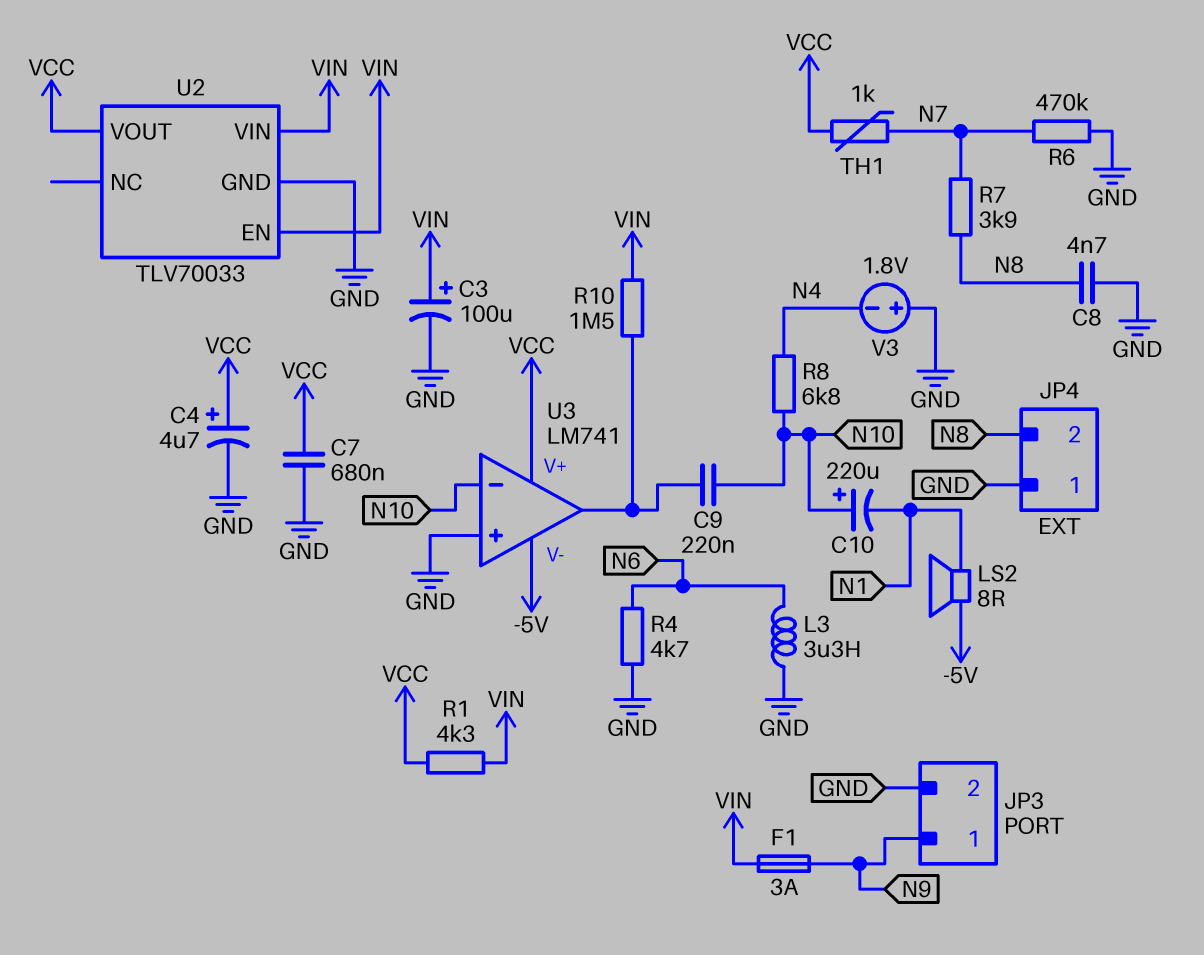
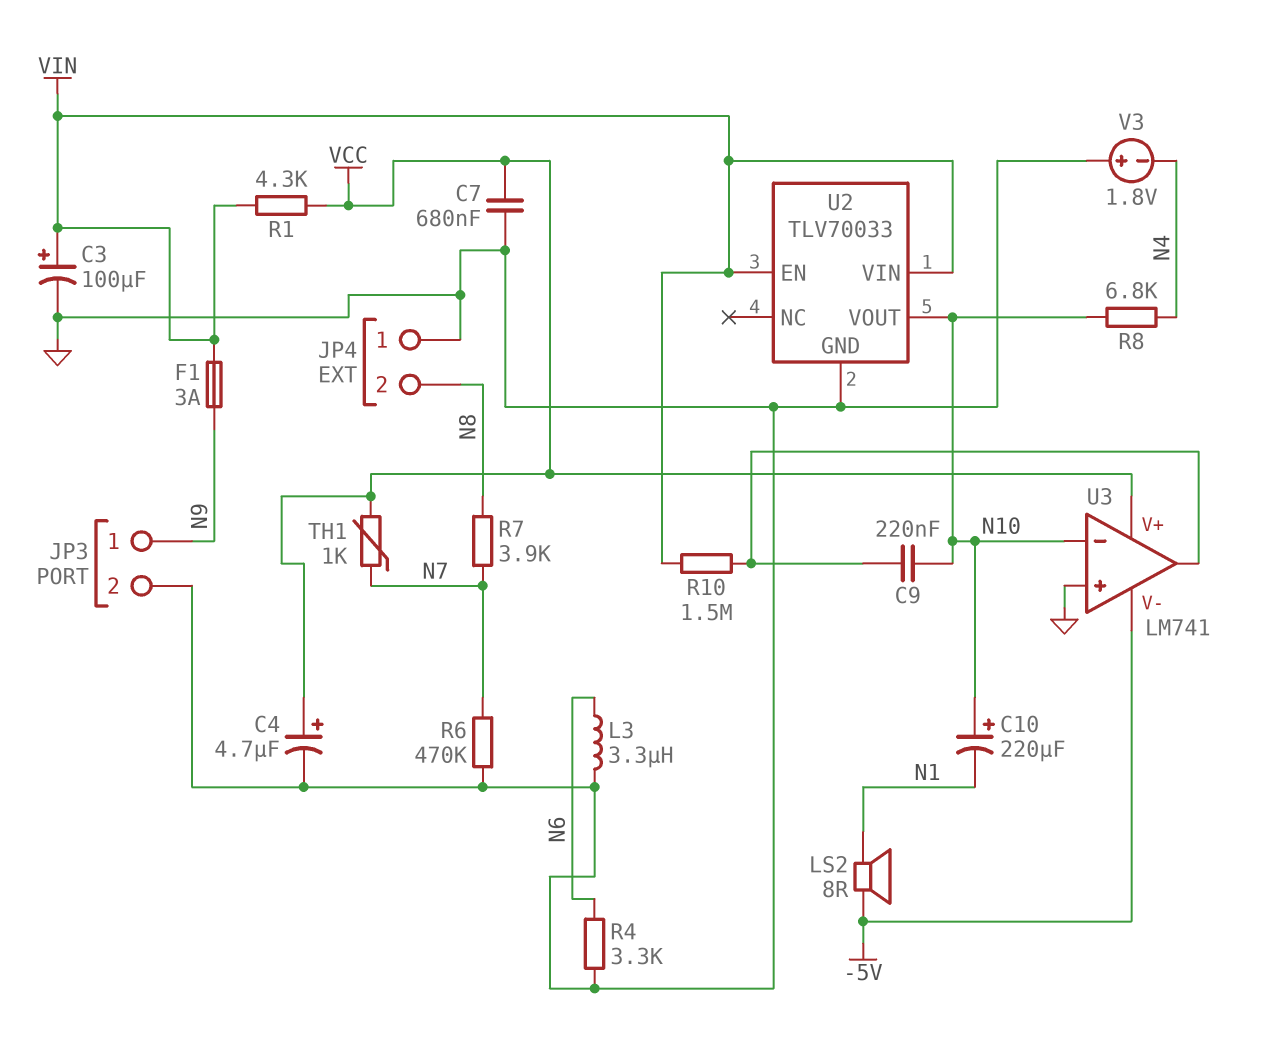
C8: 4.7nF (GND, N8) -> none
R4: 4.7k (GND, N6) -> 3.3k (GND, N6)
U2 pin VOUT: VCC -> N10

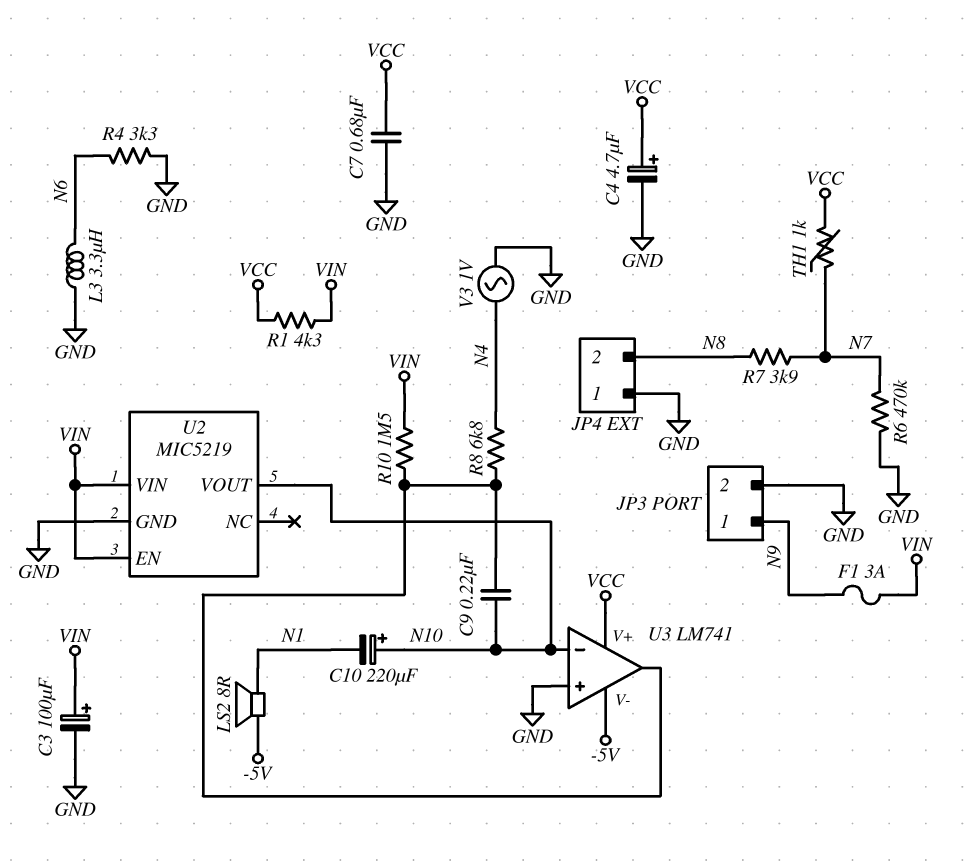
R8: 6.8k (N4, N10) -> 6.8k (N4, U3/out)
U2: TLV70033 -> MIC5219
V3: 1.8V (plus GND, minus N4) -> AC 1V (GND, N4)

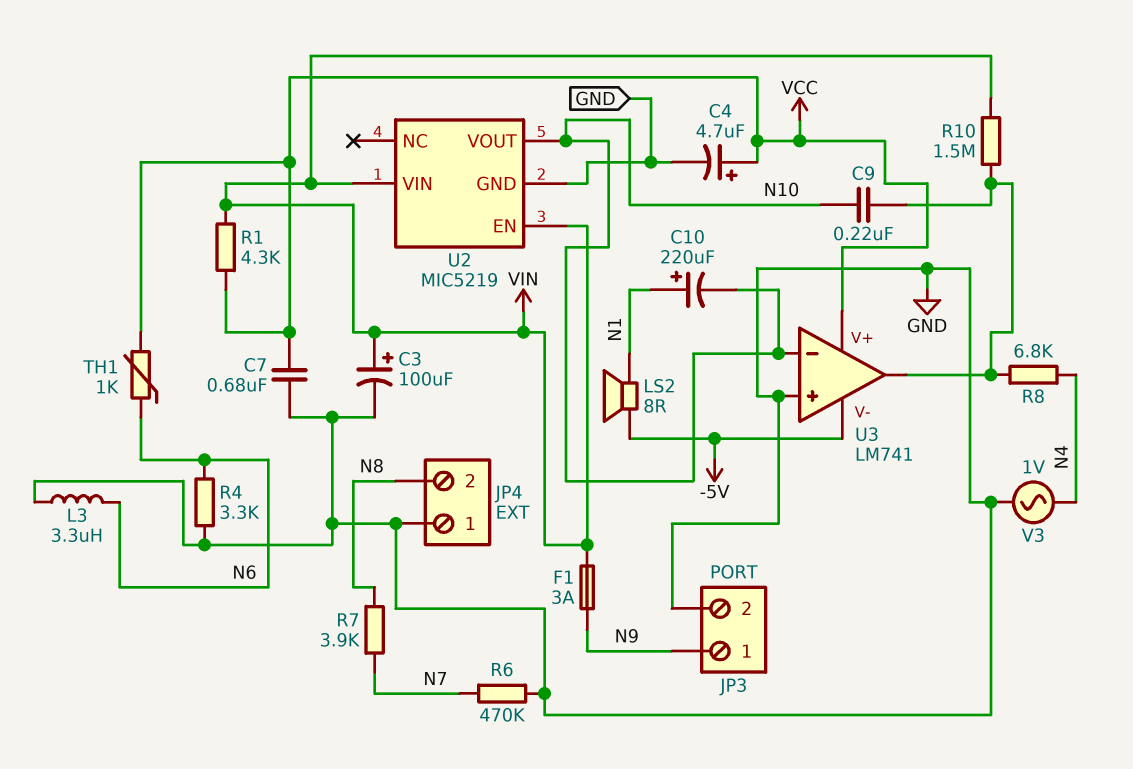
C10: 220uF (plus N10, minus N1) -> 220uF (plus N1, minus N10)
TH1: 1k (N7, VCC) -> 1k (N6, VCC)

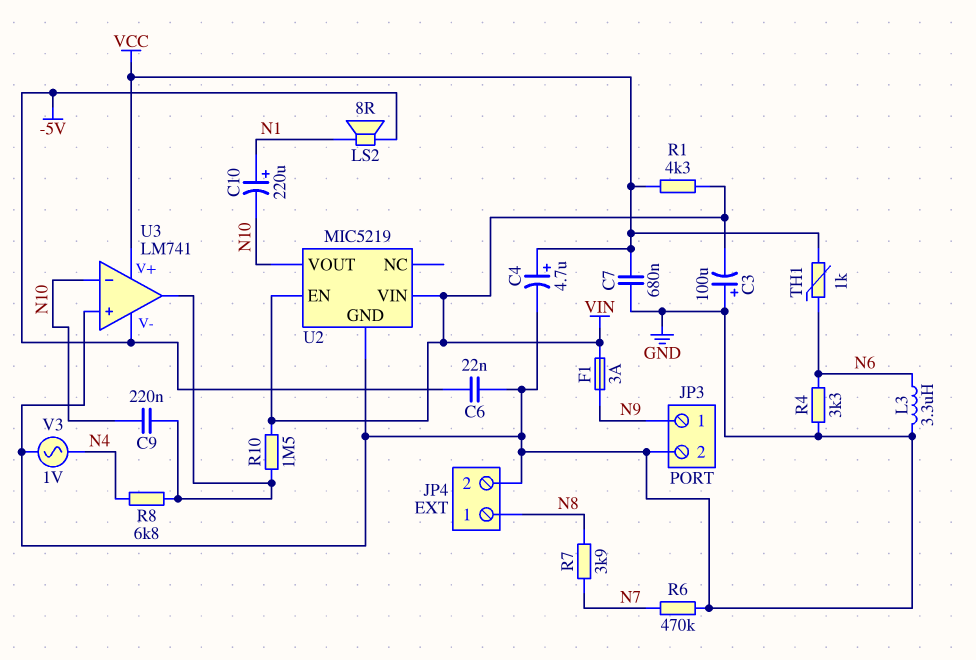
C3: 100uF (plus VIN, minus GND) -> 100uF (plus GND, minus VIN)
C6: none -> 22nF (-5V, GND)
JP4 pin 1: GND -> N8
JP4 pin 2: N8 -> GND

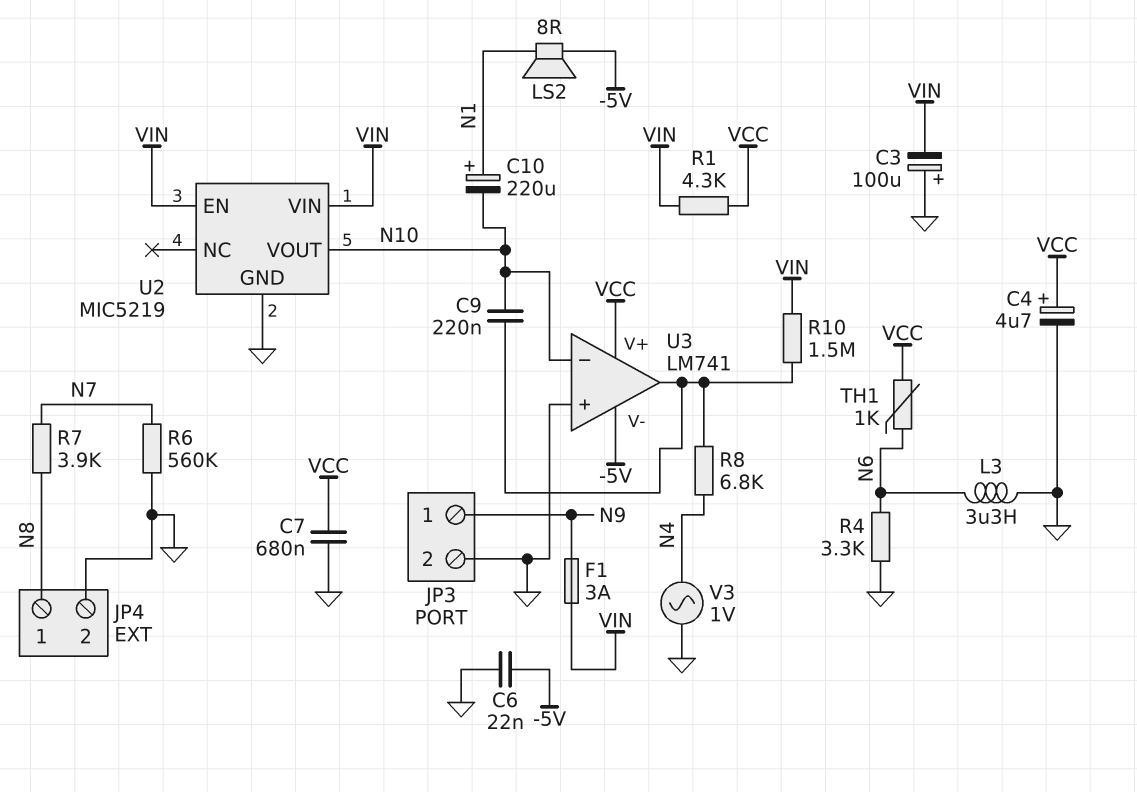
R6: 470k (GND, N7) -> 560k (GND, N7)

